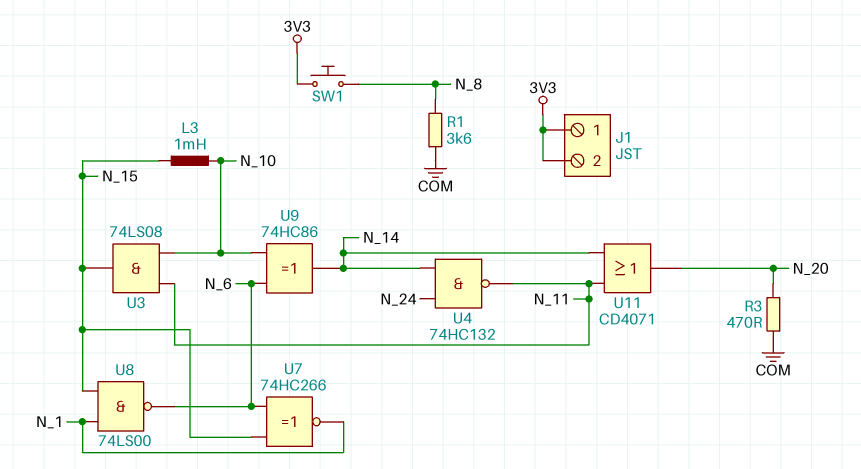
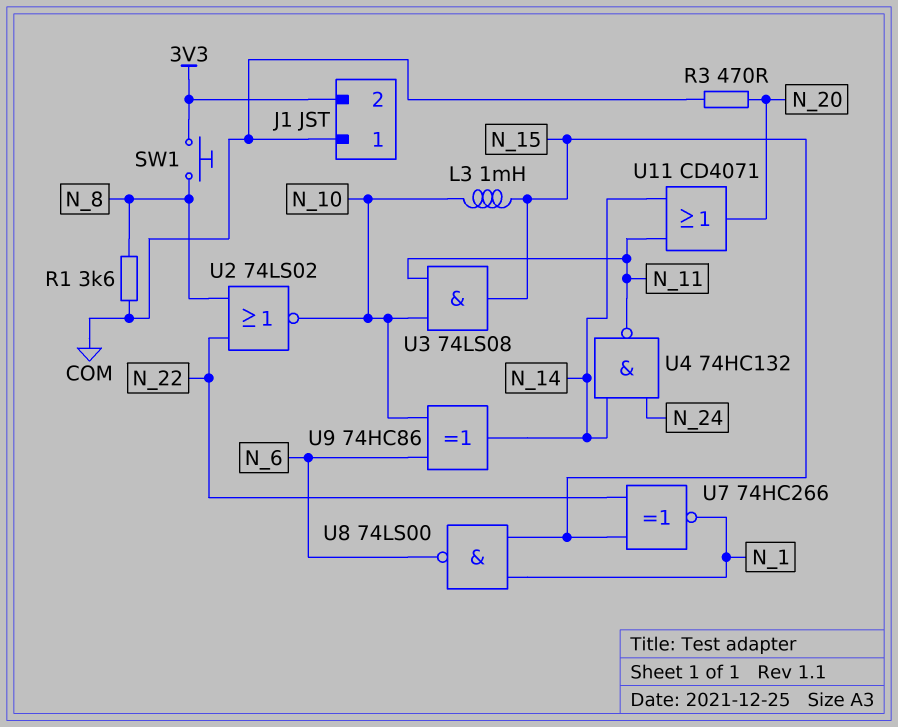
J1 pin 1: 3V3 -> COM
U2: none -> NOR 74LS02 (in N_8, in N_22, out N_10)
U7: XNOR 74HC266 (in N_6, in N_15, out N_1) -> XNOR 74HC266 (in N_15, in N_22, out N_1)

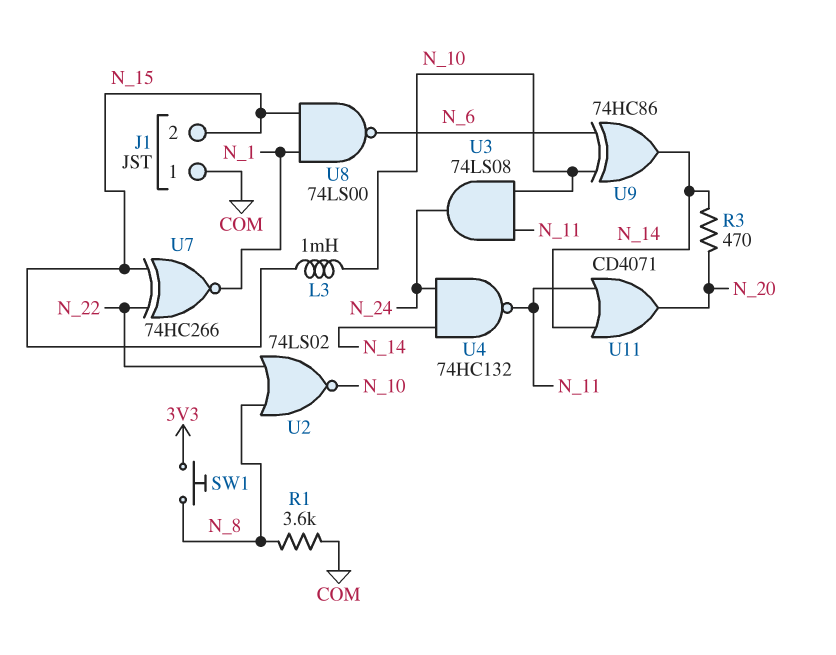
J1 pin 2: 3V3 -> N_15
R3: 470 (COM, N_20) -> 470 (N_14, N_20)
U3: AND 74LS08 (in N_10, in N_11, out N_15) -> AND 74LS08 (in N_10, in N_11, out N_24)

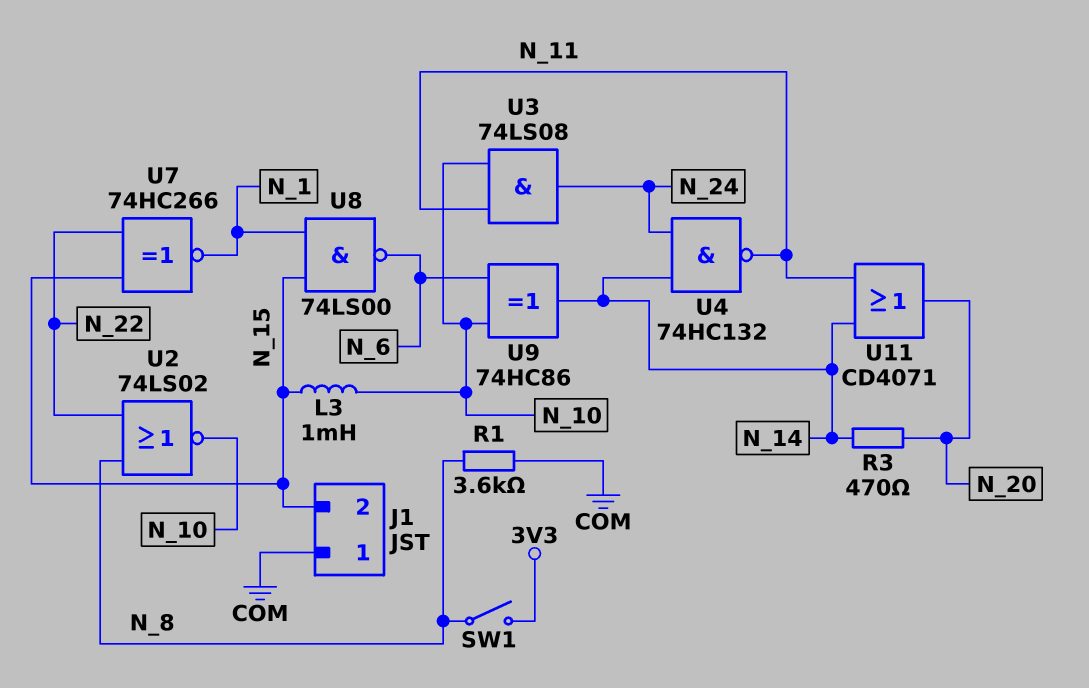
SW1: button (3V3, N_8) -> switch (3V3, N_8)

